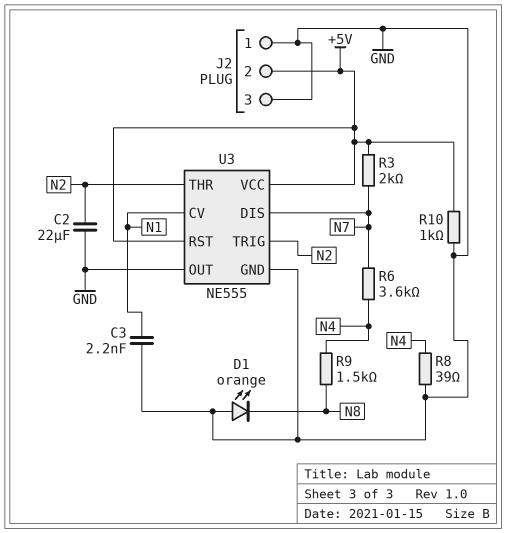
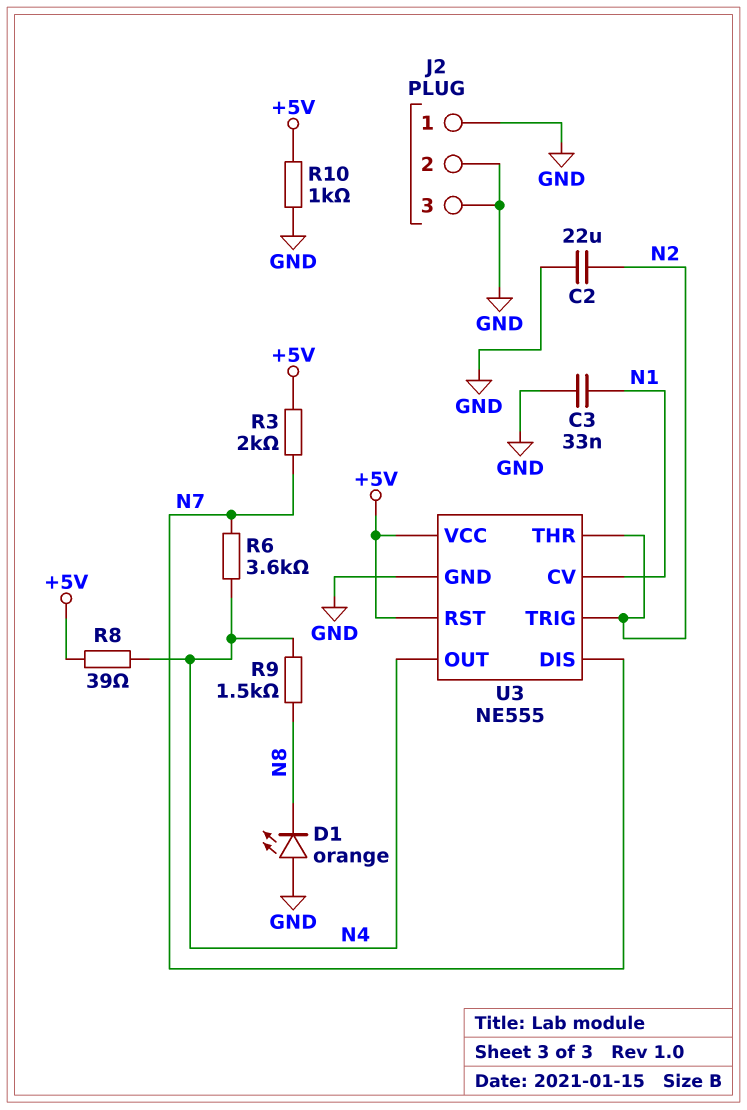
C3: 2.2nF (GND, N1) -> 33nF (GND, N1)
J2 pin 2: +5V -> GND
R8: 39 (GND, N4) -> 39 (+5V, N4)
U3 pin OUT: GND -> N4

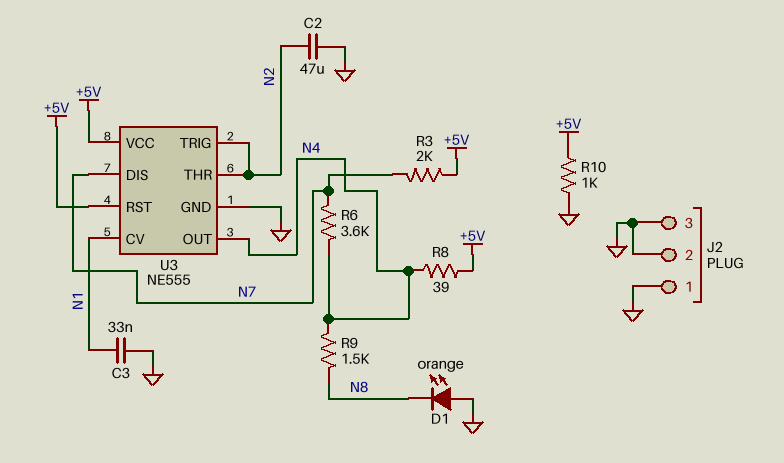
C2: 22uF (GND, N2) -> 47uF (GND, N2)

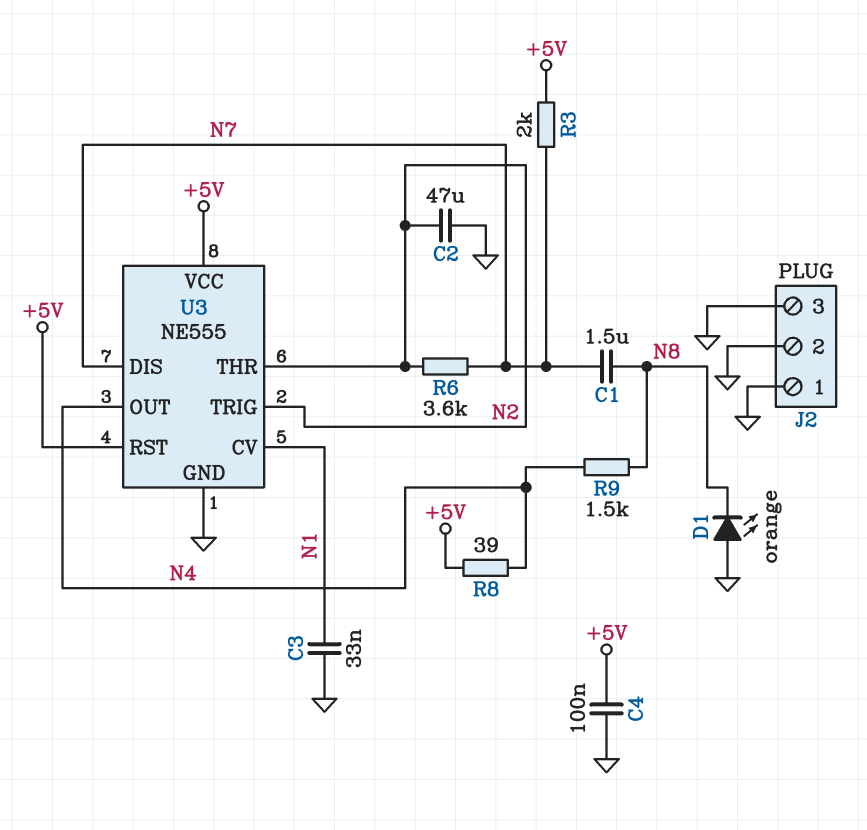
C1: none -> 1.5uF (N7, N8)
C4: none -> 100nF (+5V, GND)
R6: 3.6k (N4, N7) -> 3.6k (N2, N7)
R10: 1k (+5V, GND) -> none

